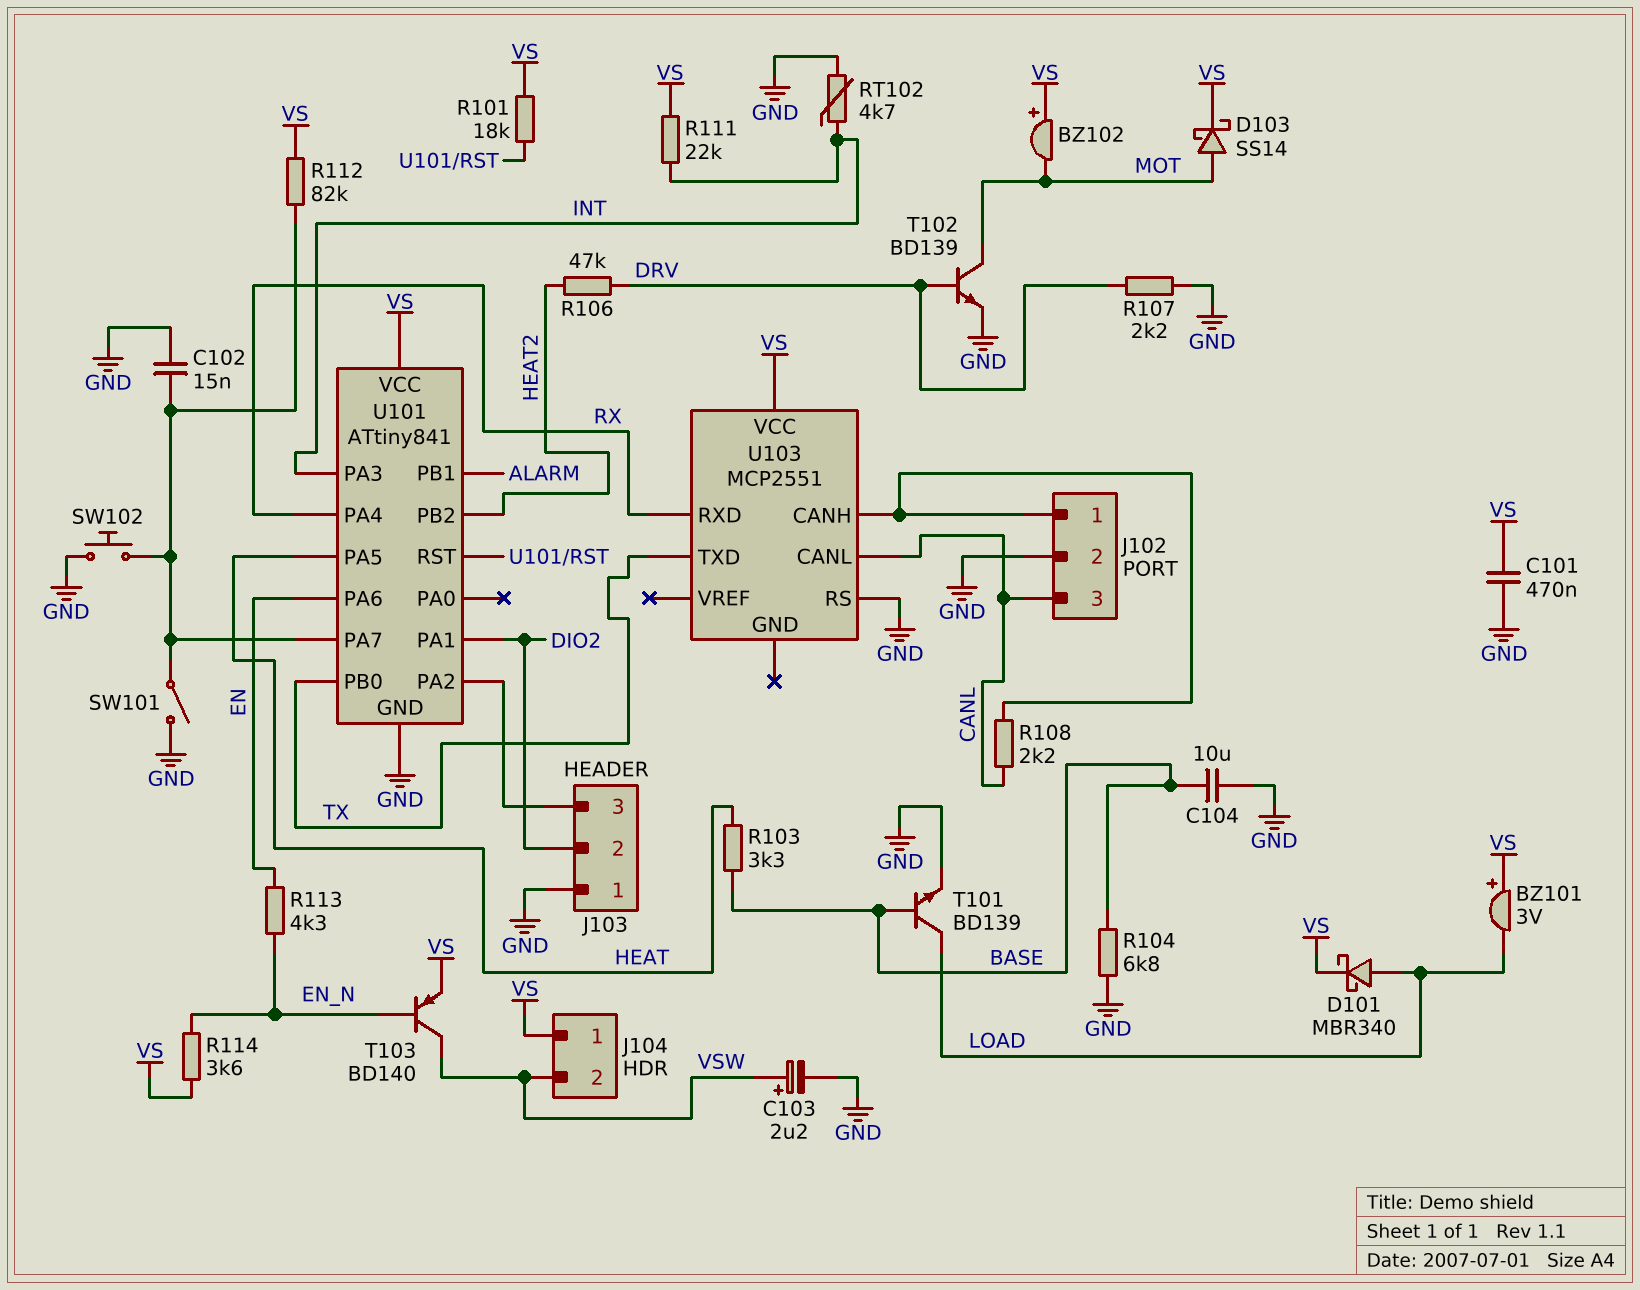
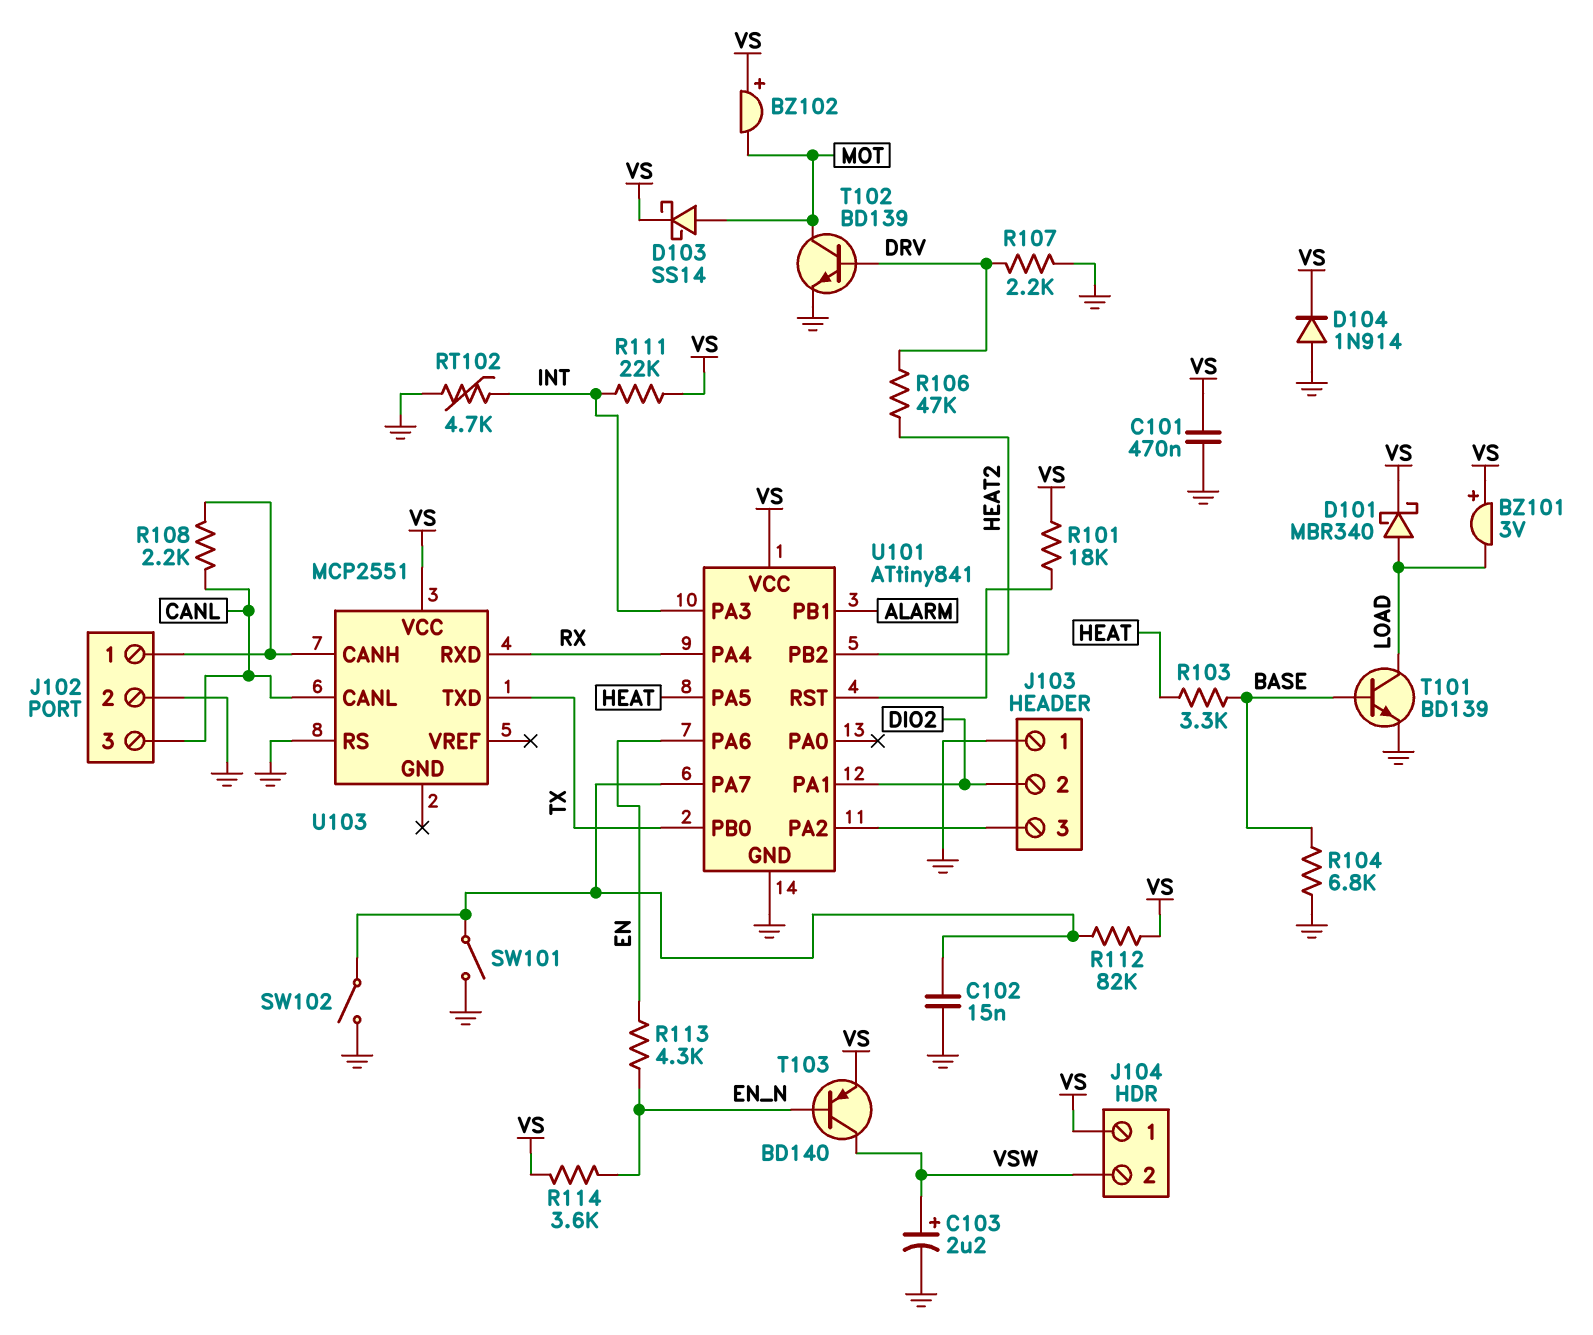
C104: 10uF (BASE, GND) -> none
D104: none -> diode 1N914 (A GND, K VS)
SW102: button (GND, U101/PA7) -> switch (GND, U101/PA7)

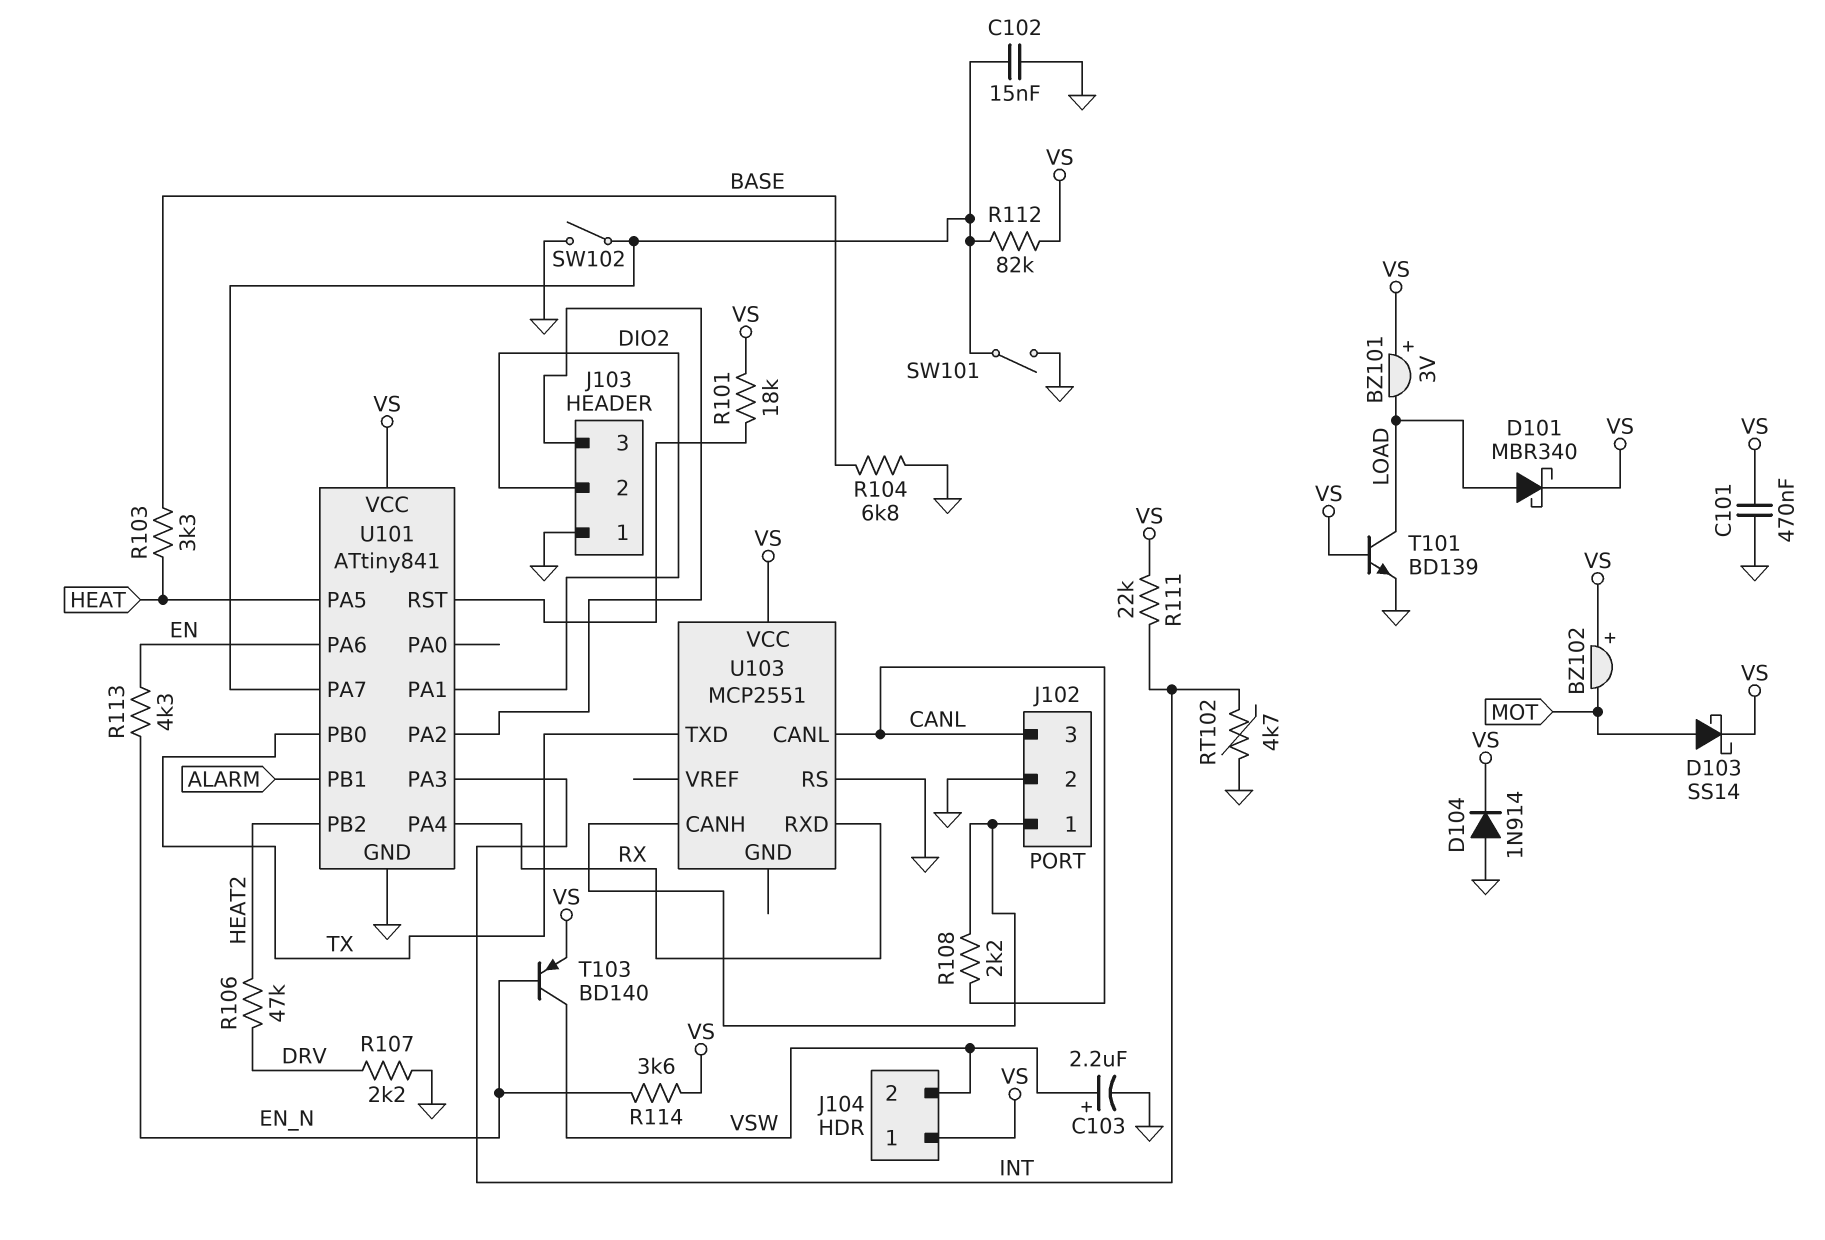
T101: NPN BD139 (B BASE, C LOAD, E GND) -> NPN BD139 (B VS, C LOAD, E GND)
T102: NPN BD139 (B DRV, C MOT, E GND) -> none

